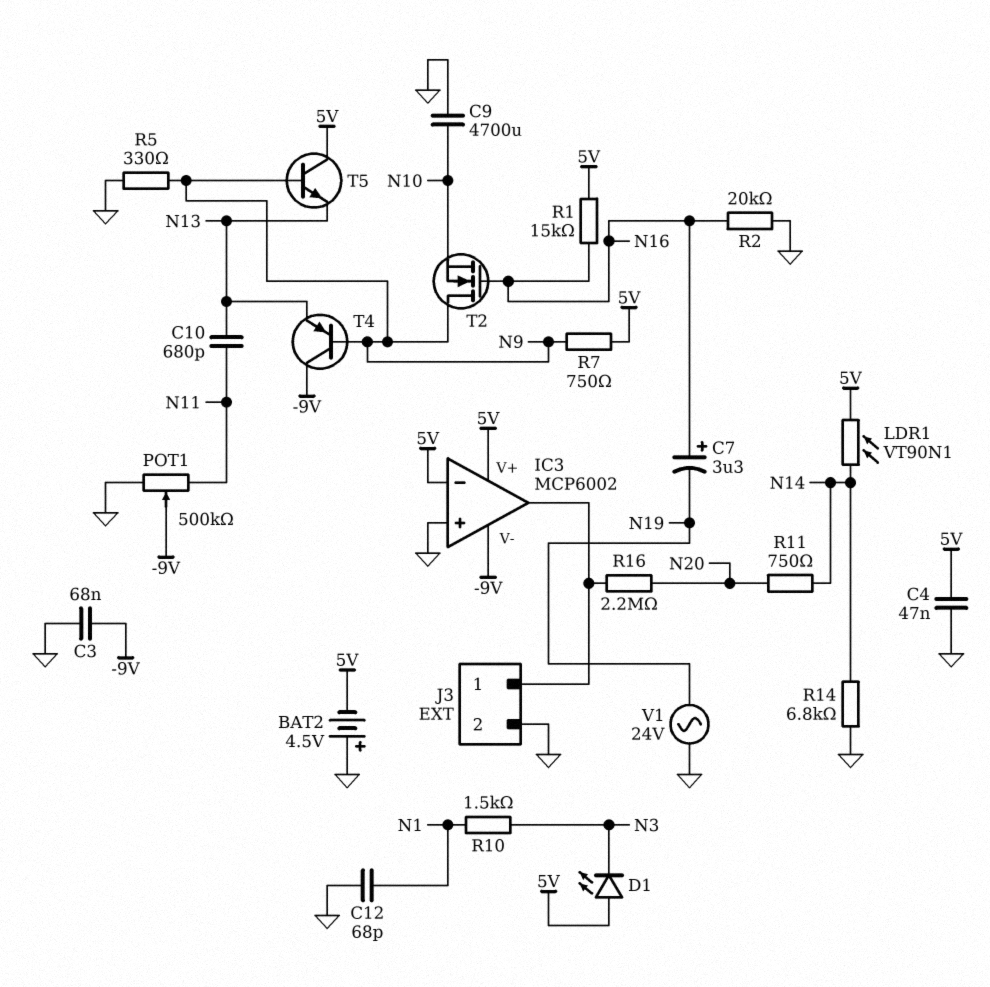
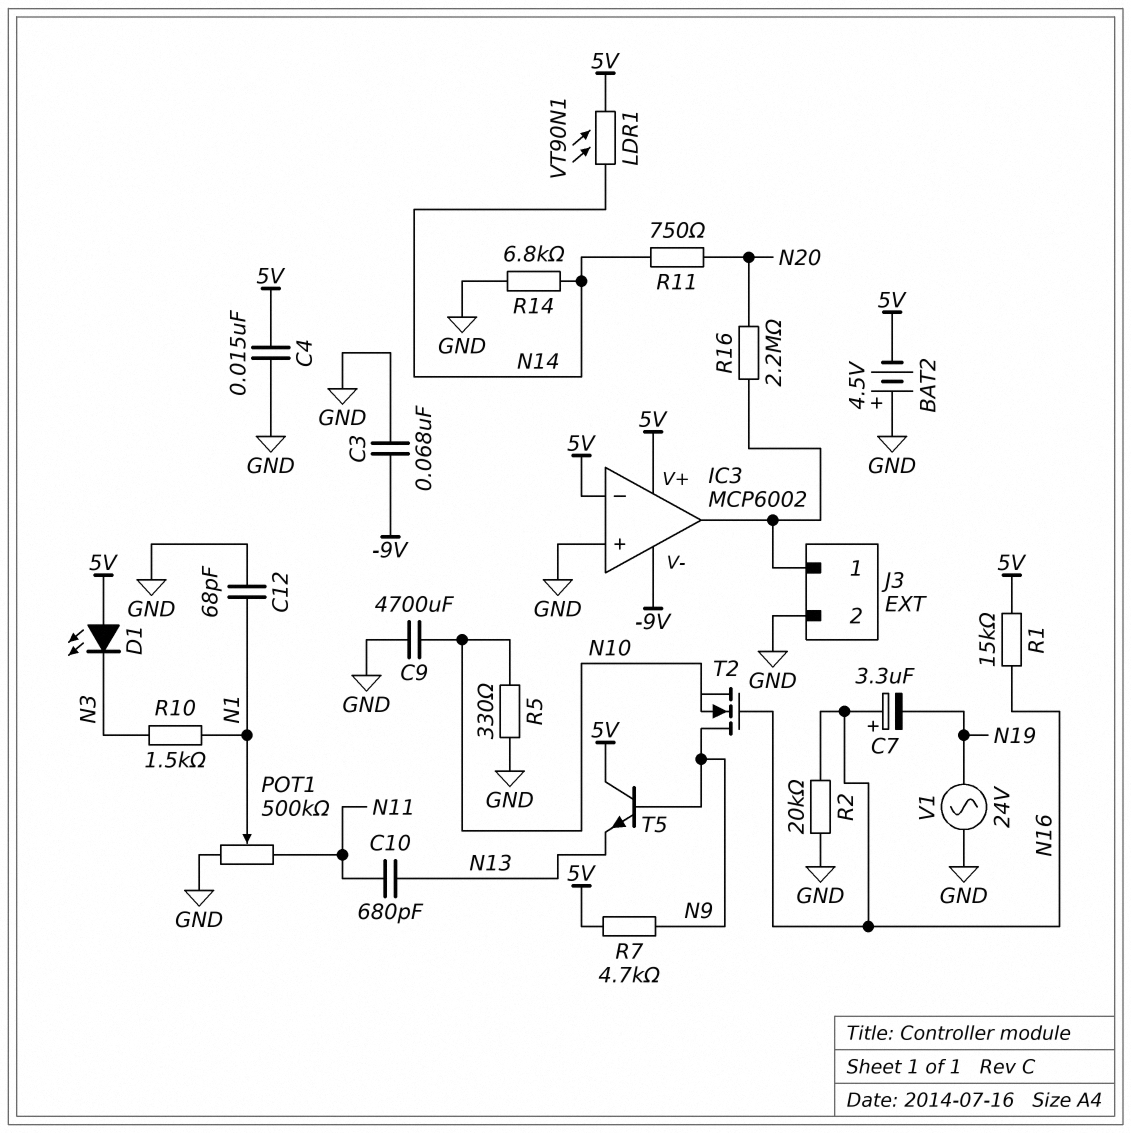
C4: 47nF (5V, GND) -> 15nF (5V, GND)
POT1: 500k (GND, N11, wiper -9V) -> 500k (GND, N11, wiper N1)
R5: 330 (GND, N9) -> 330 (GND, N10)
R7: 750 (5V, N9) -> 4.7k (5V, N9)
T4: PNP (B N9, C -9V, E N13) -> none

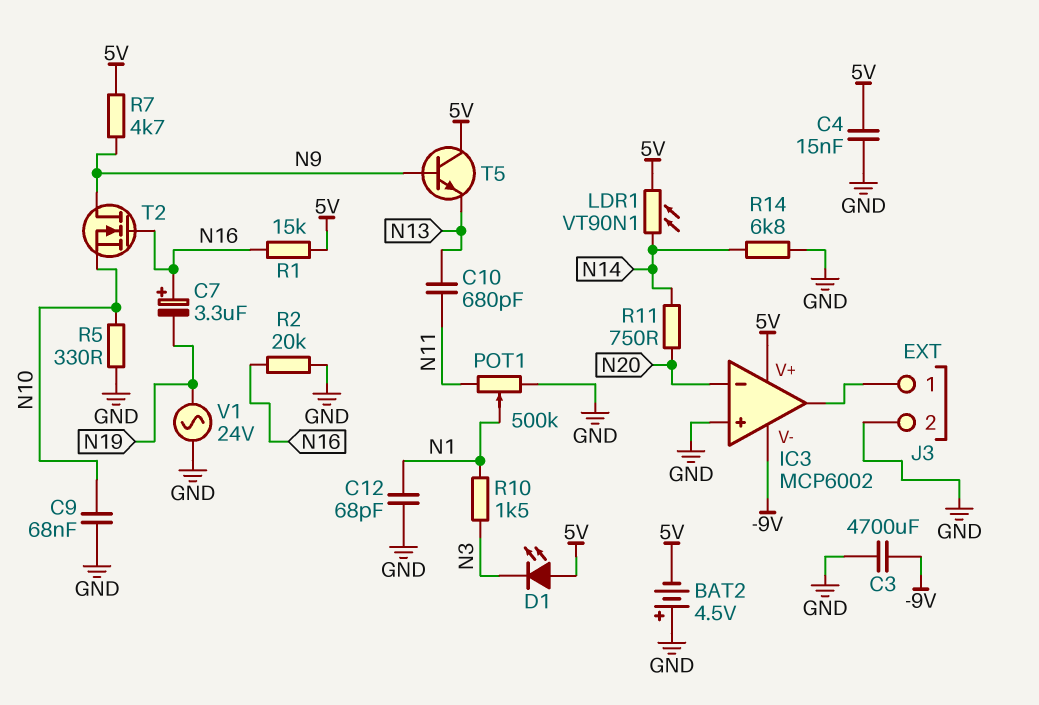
C3: 68nF (-9V, GND) -> 4700uF (-9V, GND)
C9: 4700uF (GND, N10) -> 68nF (GND, N10)
IC3 pin in-: 5V -> N20
R16: 2.2M (IC3/out, N20) -> none

